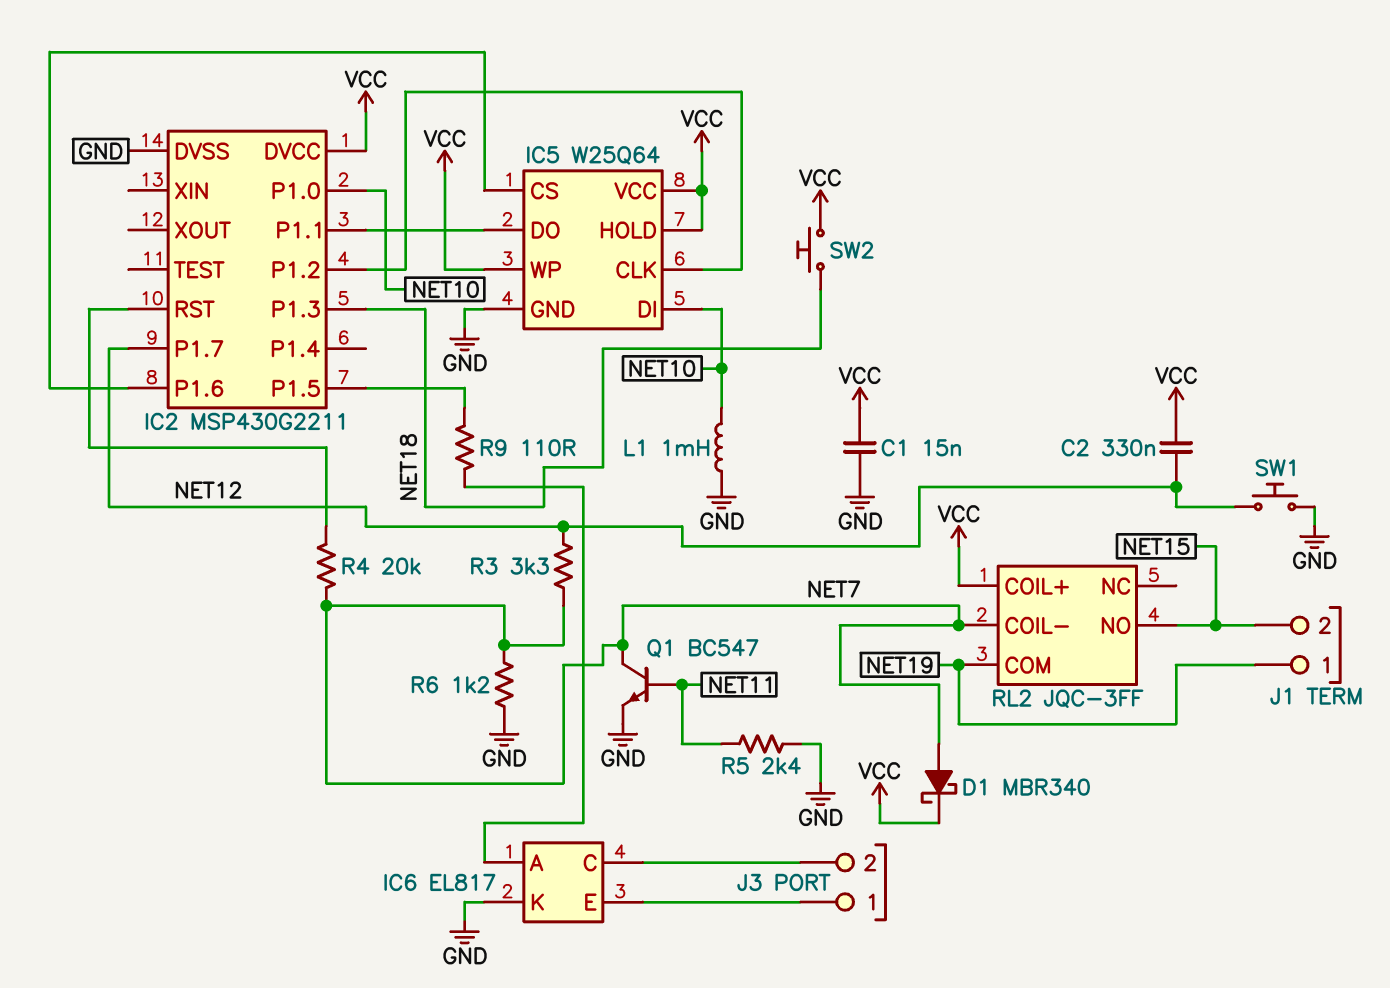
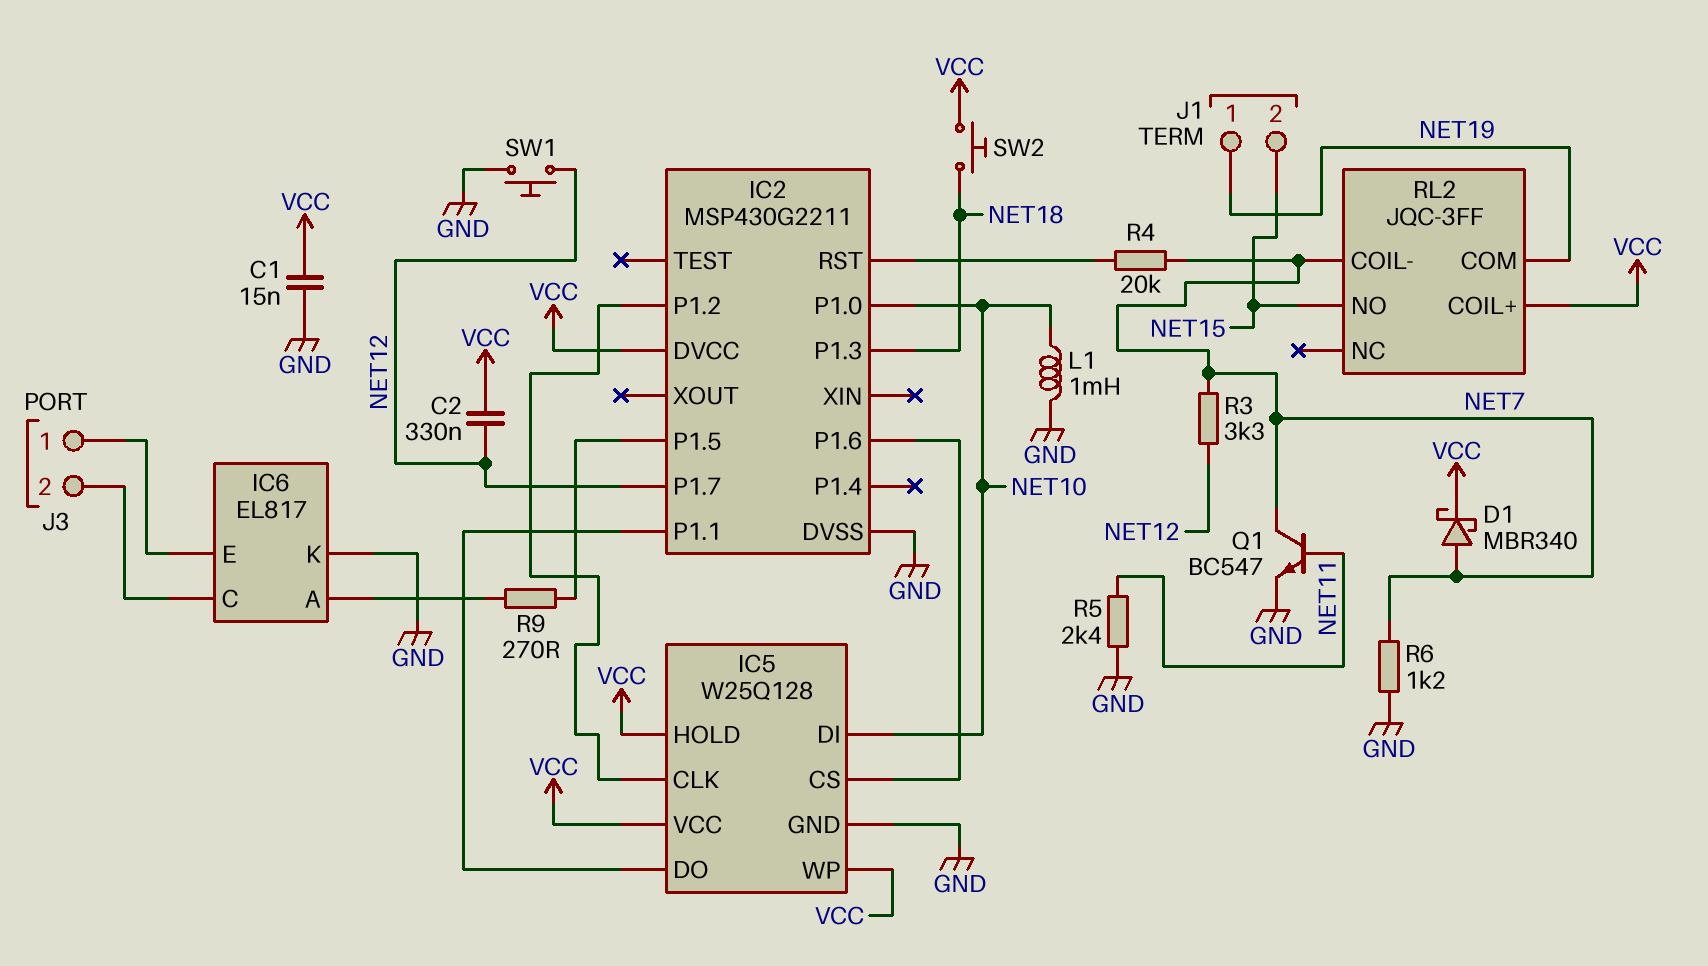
IC5: W25Q64 -> W25Q128
R9: 110 (IC2/P1.5, IC6/A) -> 270 (IC2/P1.5, IC6/A)

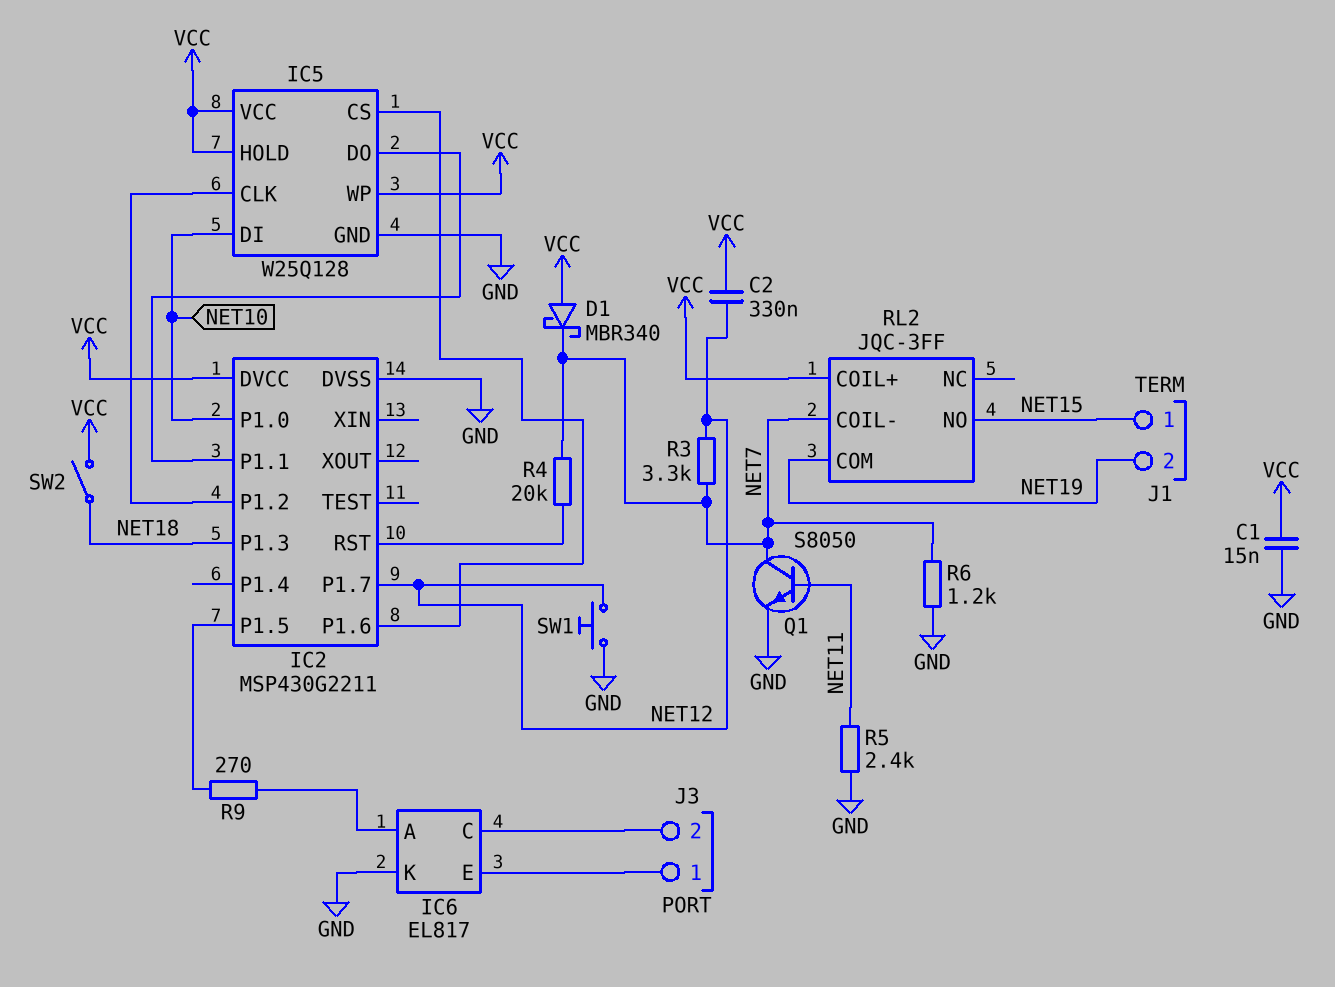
D1: schottky MBR340 (A NET7, K VCC) -> schottky MBR340 (A VCC, K NET7)
J1 pin 1: NET19 -> NET15
J1 pin 2: NET15 -> NET19
L1: 1mH (GND, NET10) -> none
Q1: NPN BC547 (B NET11, C NET7, E GND) -> NPN S8050 (B NET11, C NET7, E GND)
SW2: button (NET18, VCC) -> switch (NET18, VCC)

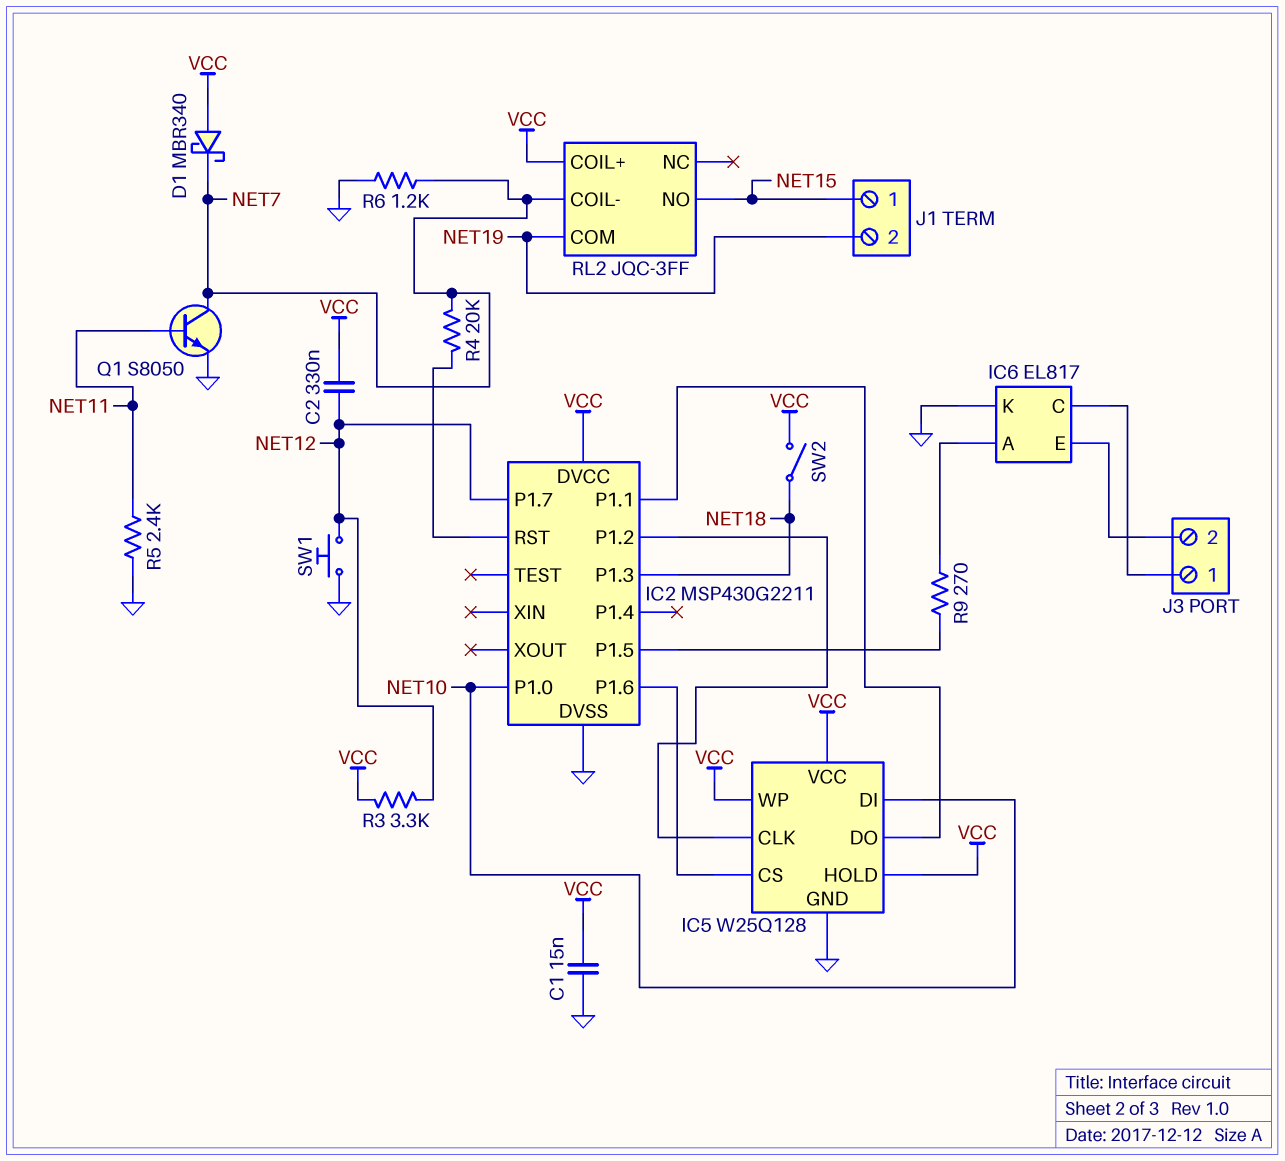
J3 pin 1: IC6/E -> IC6/C
J3 pin 2: IC6/C -> IC6/E
R3: 3.3k (NET7, NET12) -> 3.3k (NET12, VCC)

